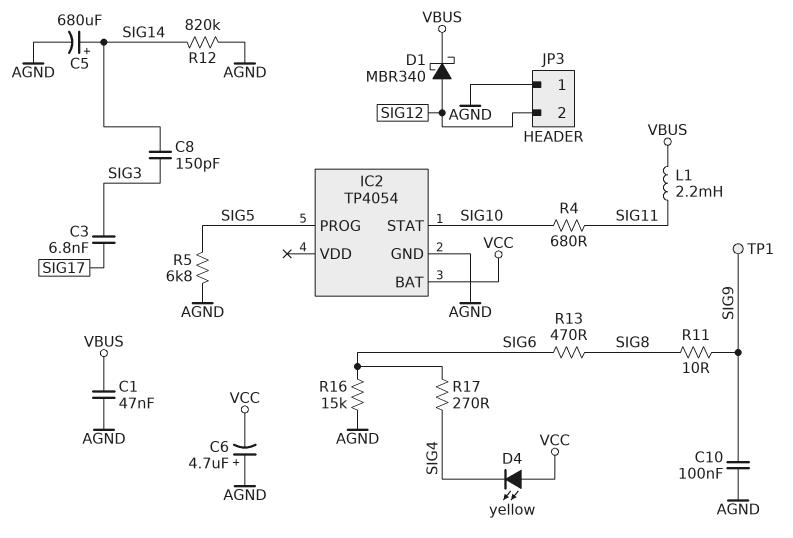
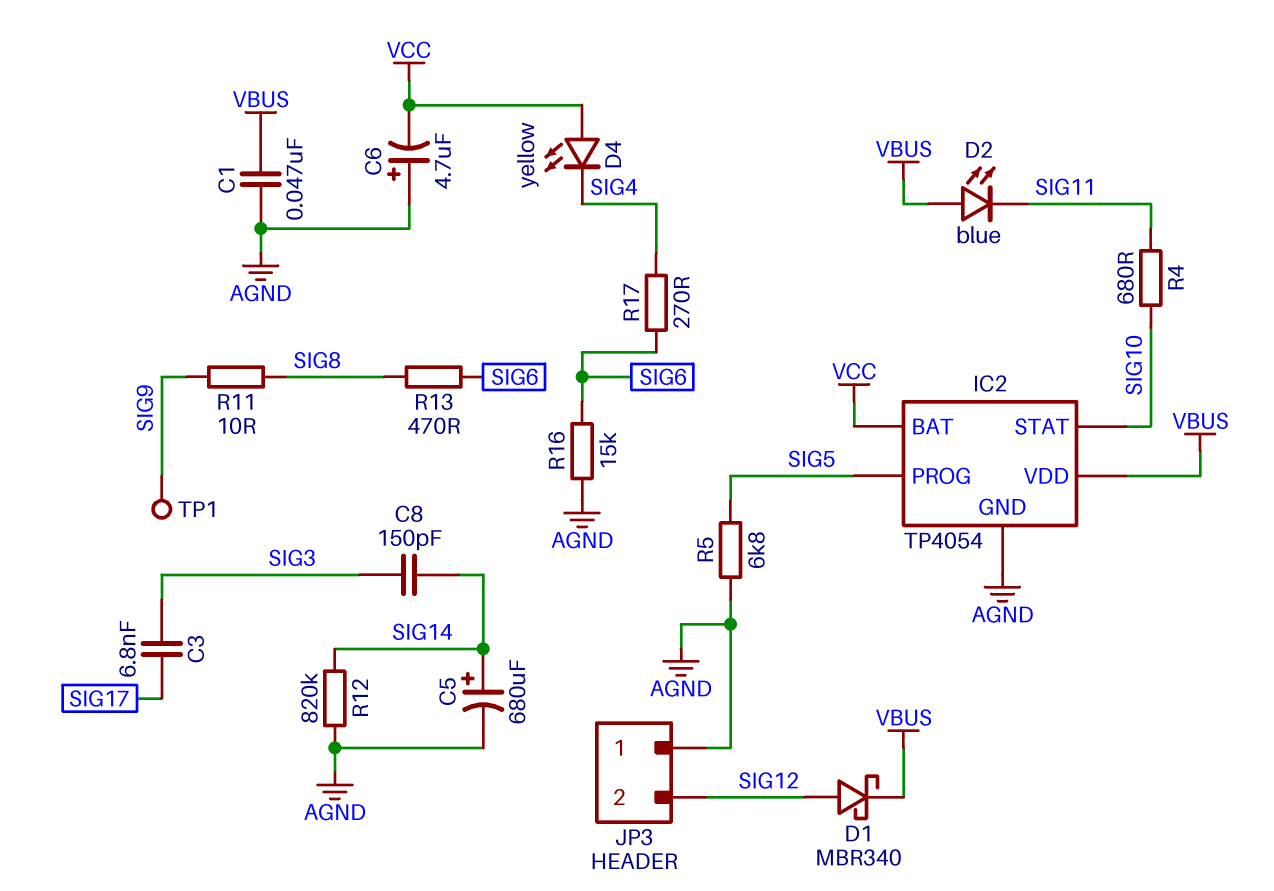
C10: 100nF (AGND, SIG9) -> none
D2: none -> LED blue (A VBUS, K SIG11)
IC2 pin VDD: none -> VBUS
L1: 2.2mH (SIG11, VBUS) -> none

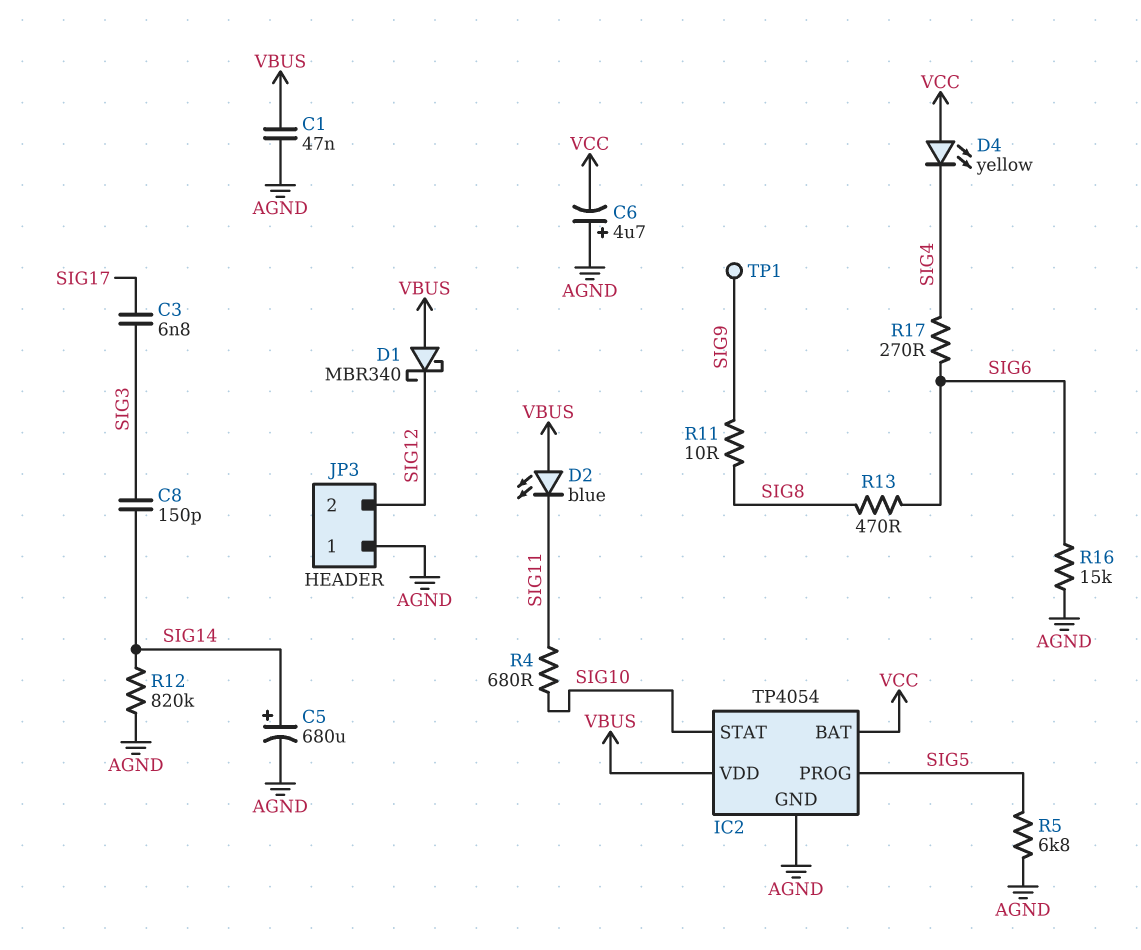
D1: schottky MBR340 (A SIG12, K VBUS) -> schottky MBR340 (A VBUS, K SIG12)

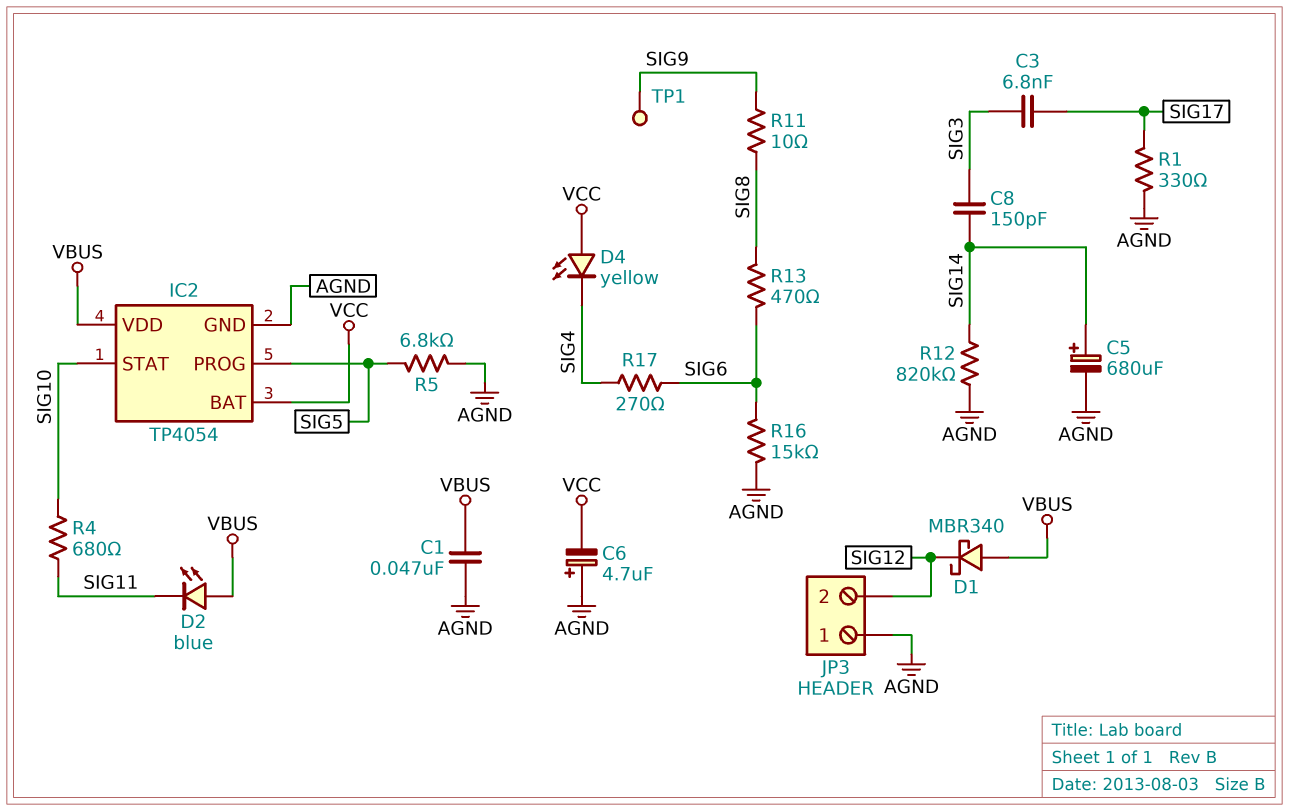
R1: none -> 330 (AGND, SIG17)

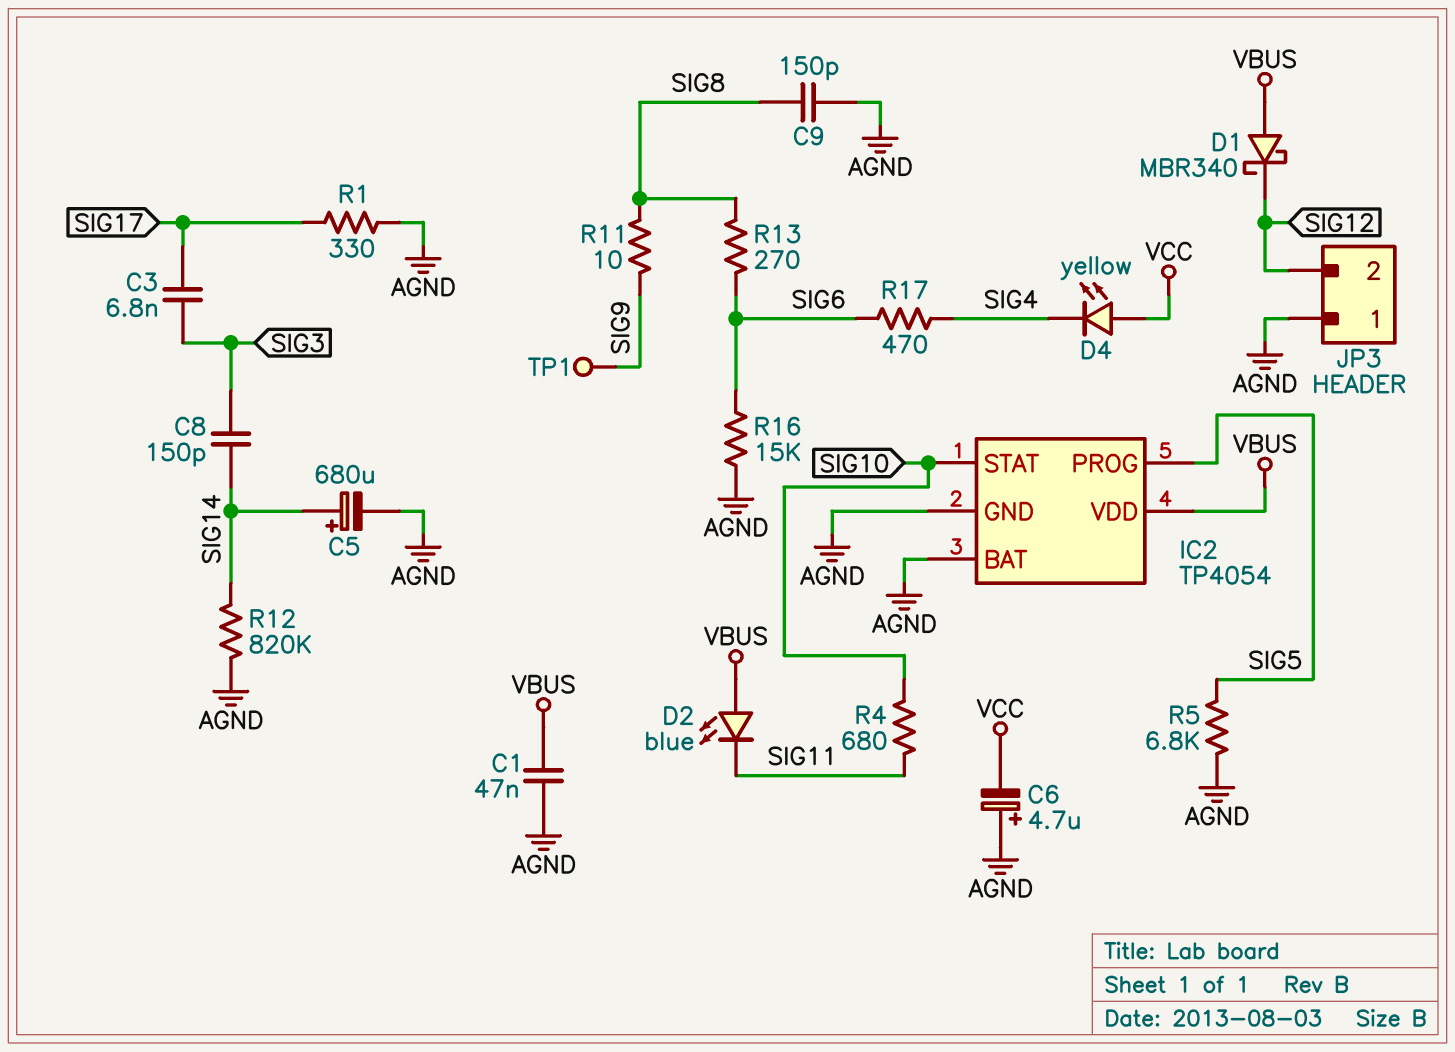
C9: none -> 150pF (AGND, SIG8)
IC2 pin BAT: VCC -> AGND
R13: 470 (SIG6, SIG8) -> 270 (SIG6, SIG8)
R17: 270 (SIG4, SIG6) -> 470 (SIG4, SIG6)

